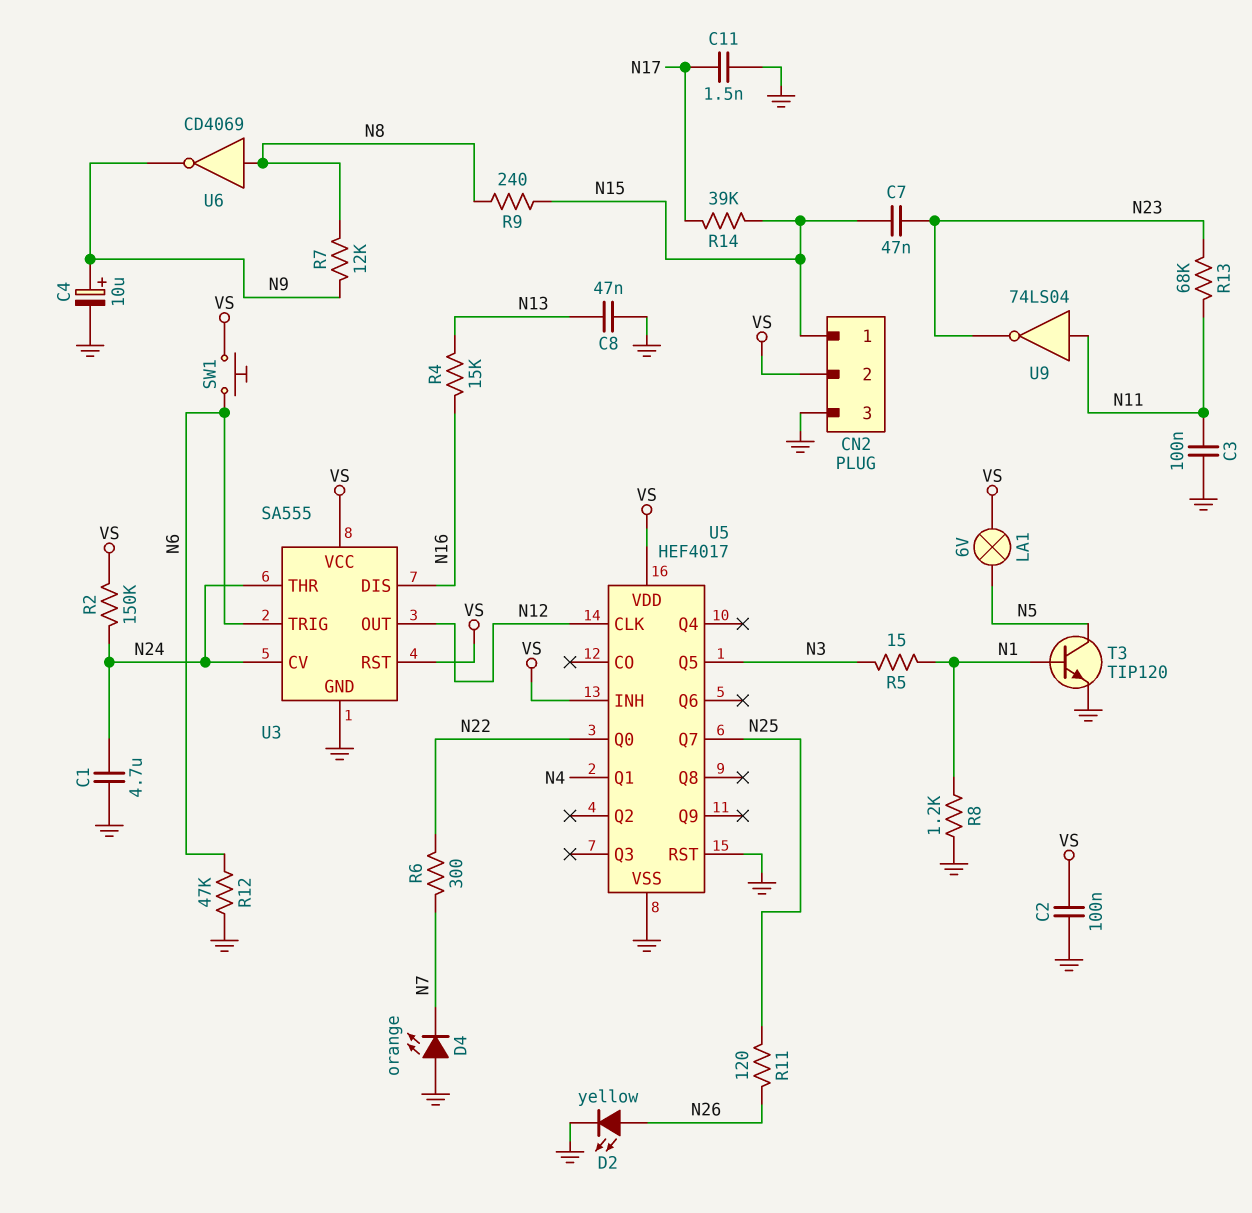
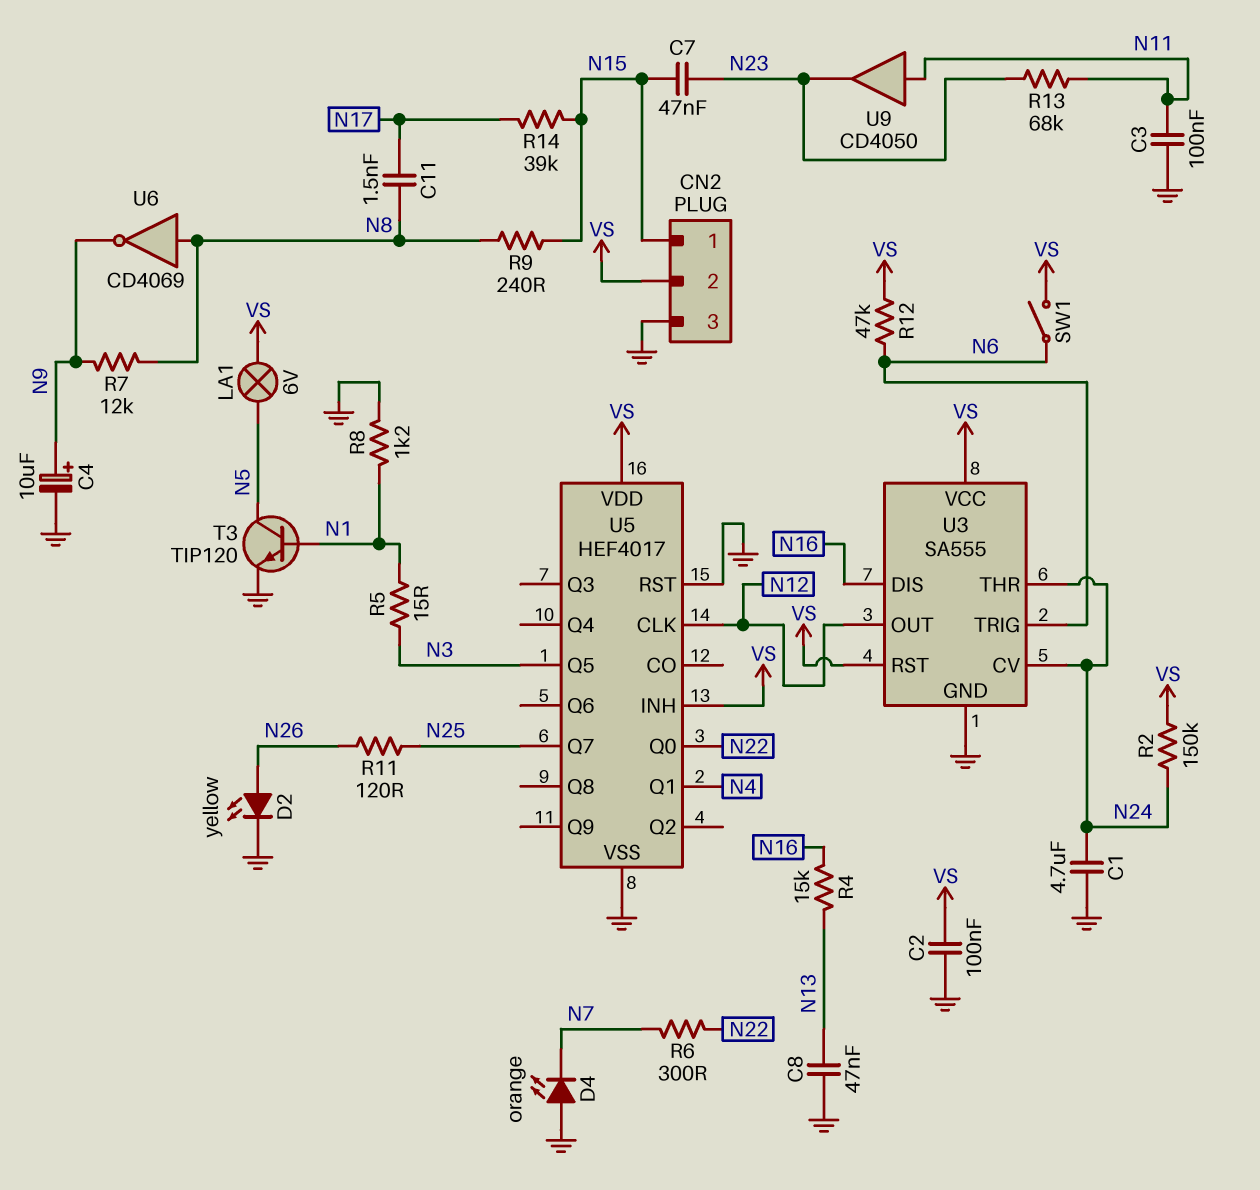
C11: 1.5nF (GND, N17) -> 1.5nF (N8, N17)
R12: 47k (GND, N6) -> 47k (N6, VS)
SW1: button (N6, VS) -> switch (N6, VS)
U9: NOT 74LS04 (in N11, out N23) -> buffer CD4050 (in N11, out N23)

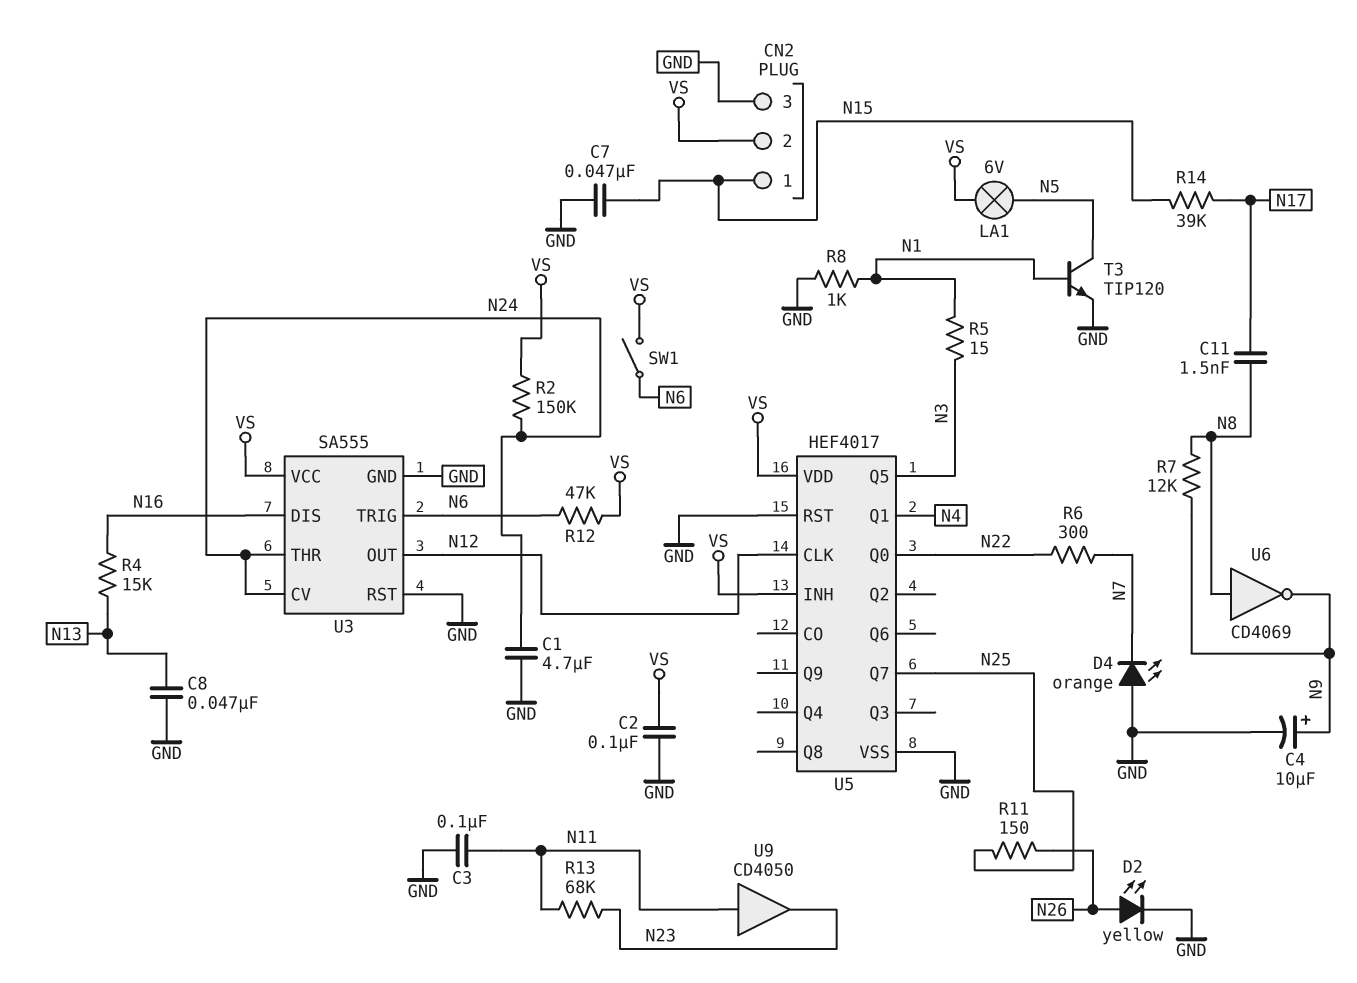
C7: 47nF (N15, N23) -> 47nF (GND, N15)
R8: 1.2k (GND, N1) -> 1k (GND, N1)
R9: 240 (N8, N15) -> none
R11: 120 (N25, N26) -> 150 (N25, N26)
U3 pin RST: VS -> GND

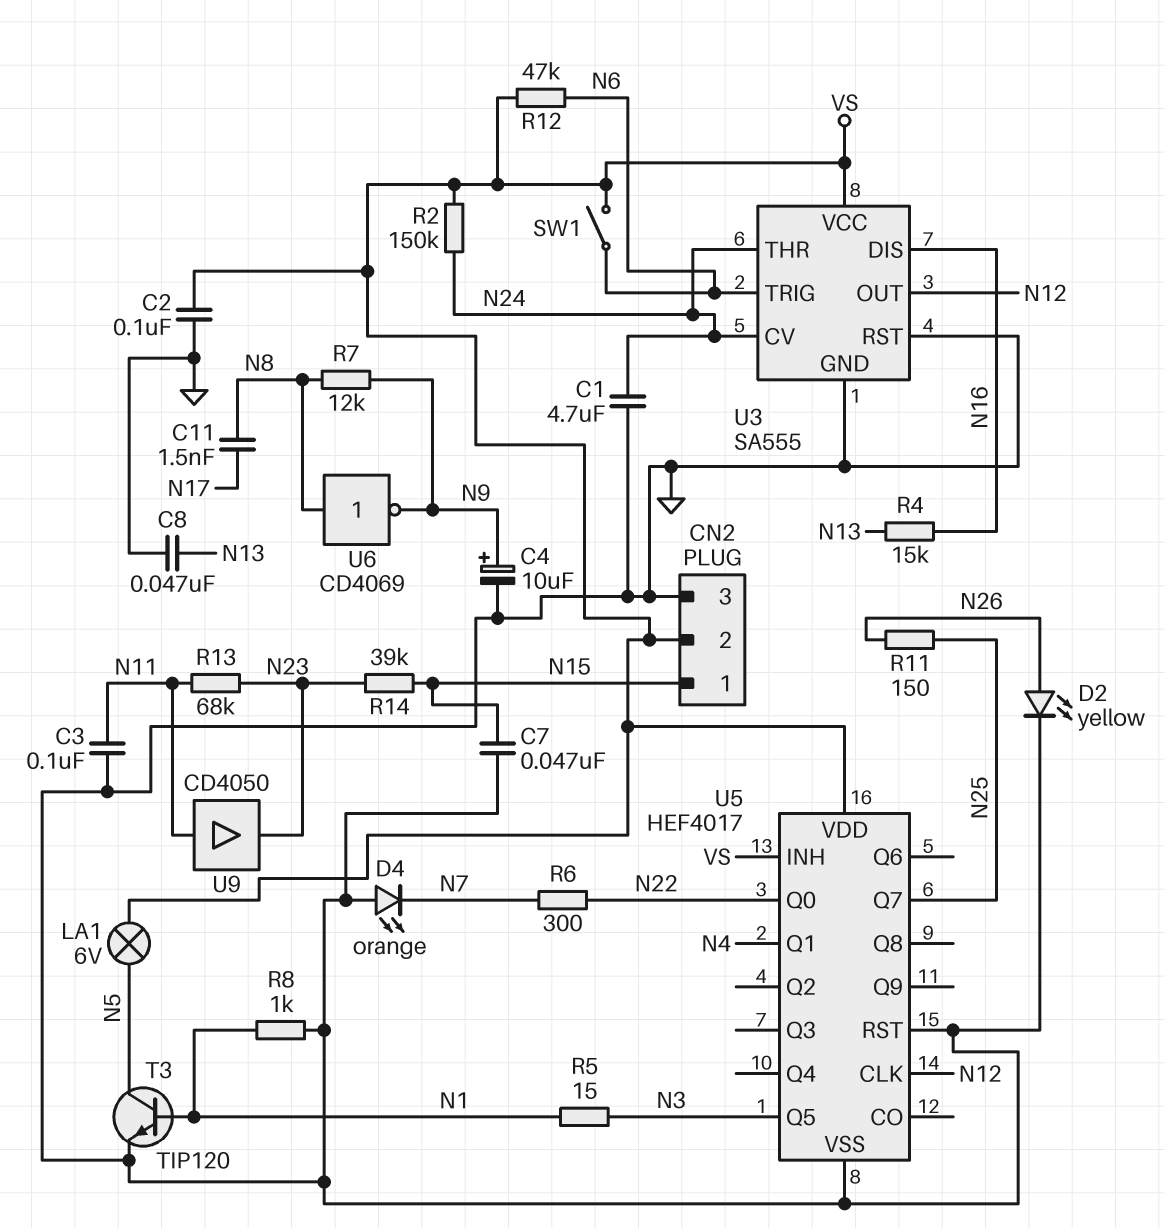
R14: 39k (N15, N17) -> 39k (N15, N23)

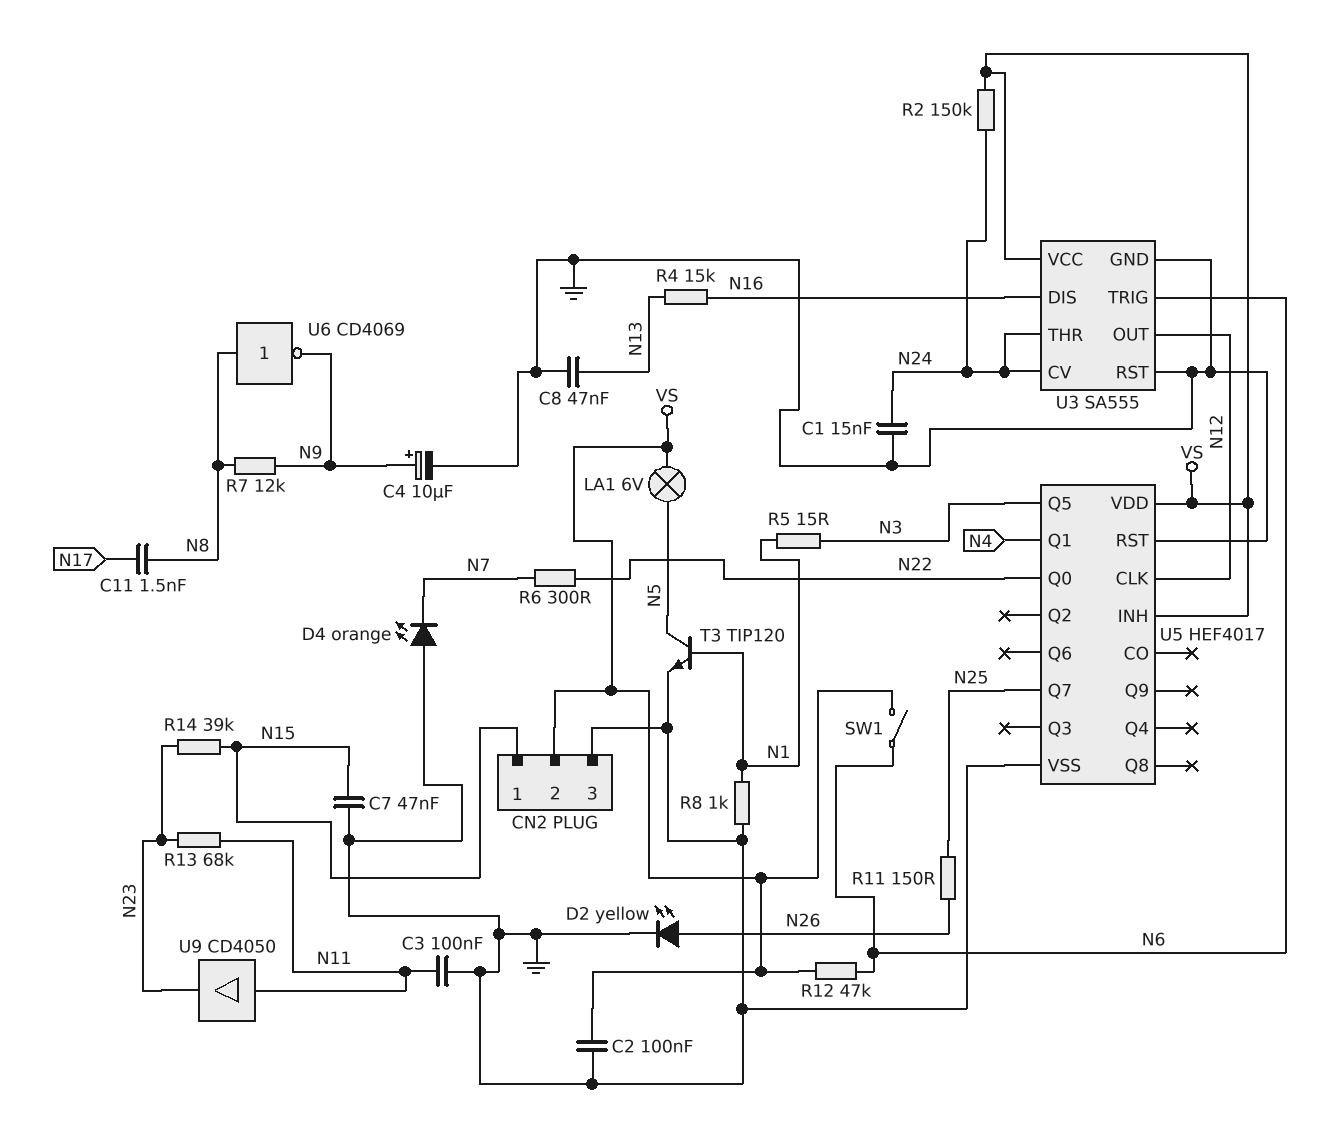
C1: 4.7uF (GND, N24) -> 15nF (GND, N24)

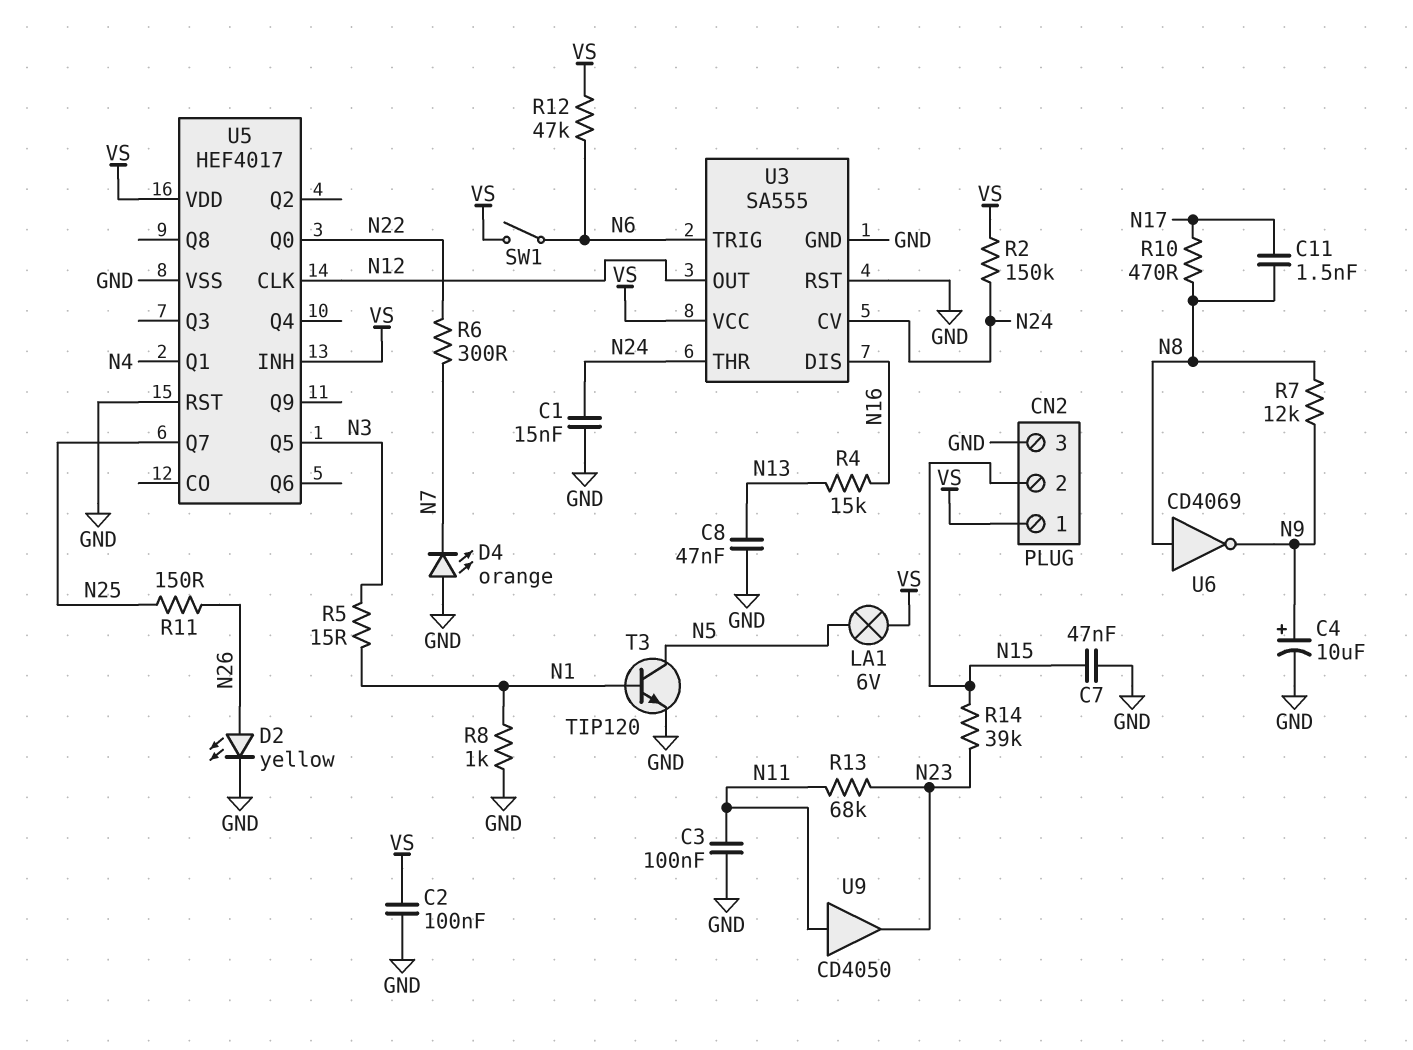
CN2 pin 1: N15 -> VS
CN2 pin 2: VS -> N15
R10: none -> 470 (N8, N17)

